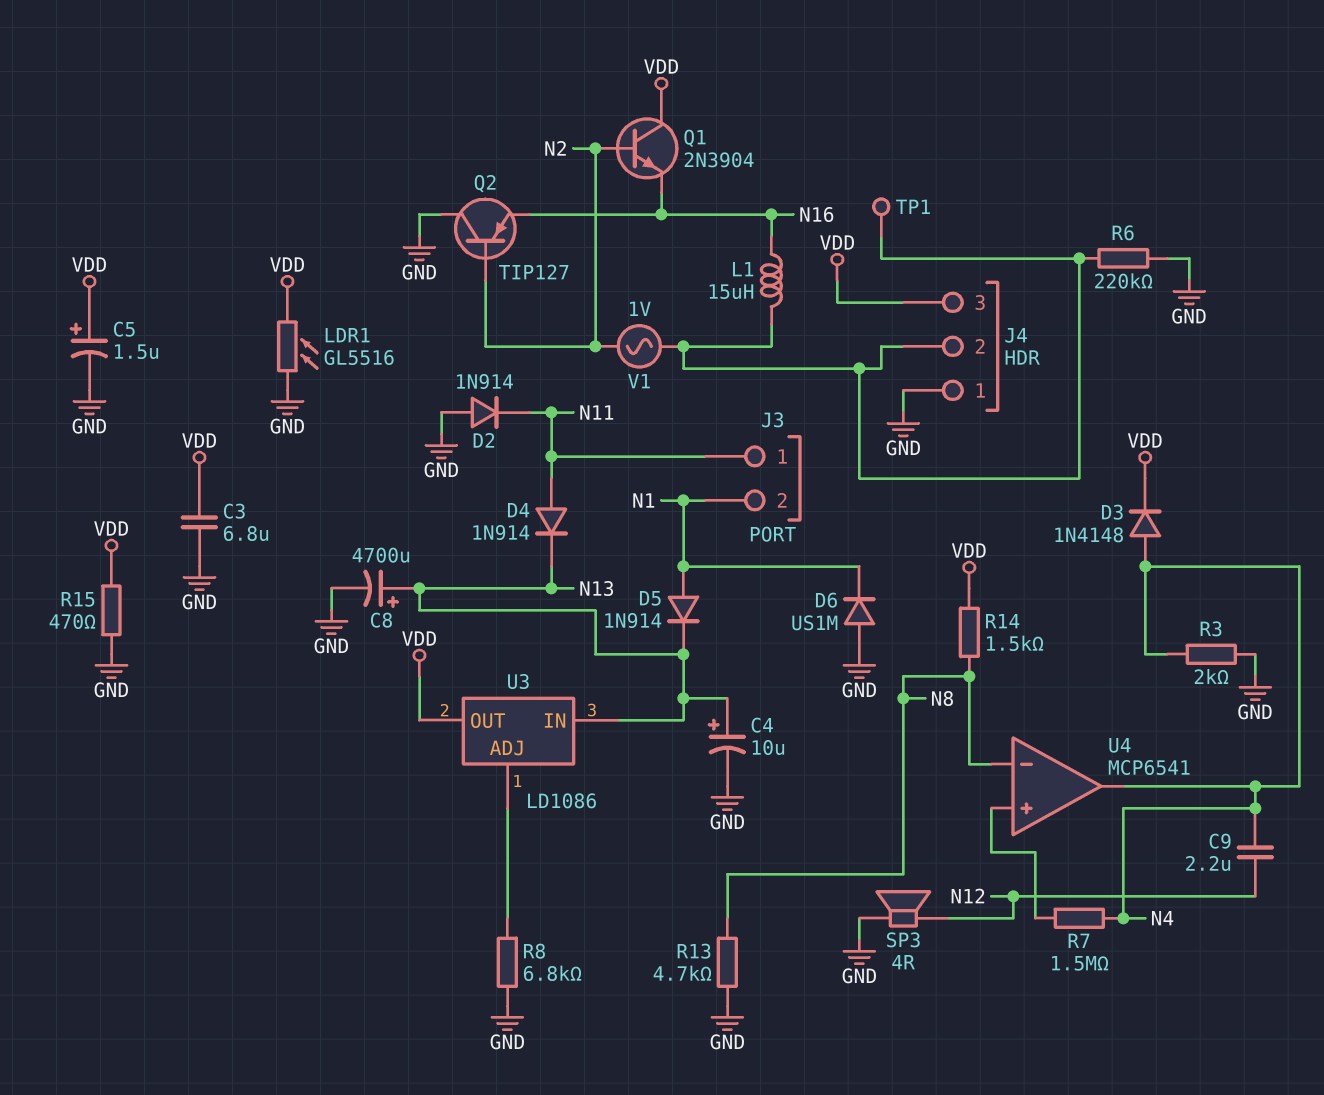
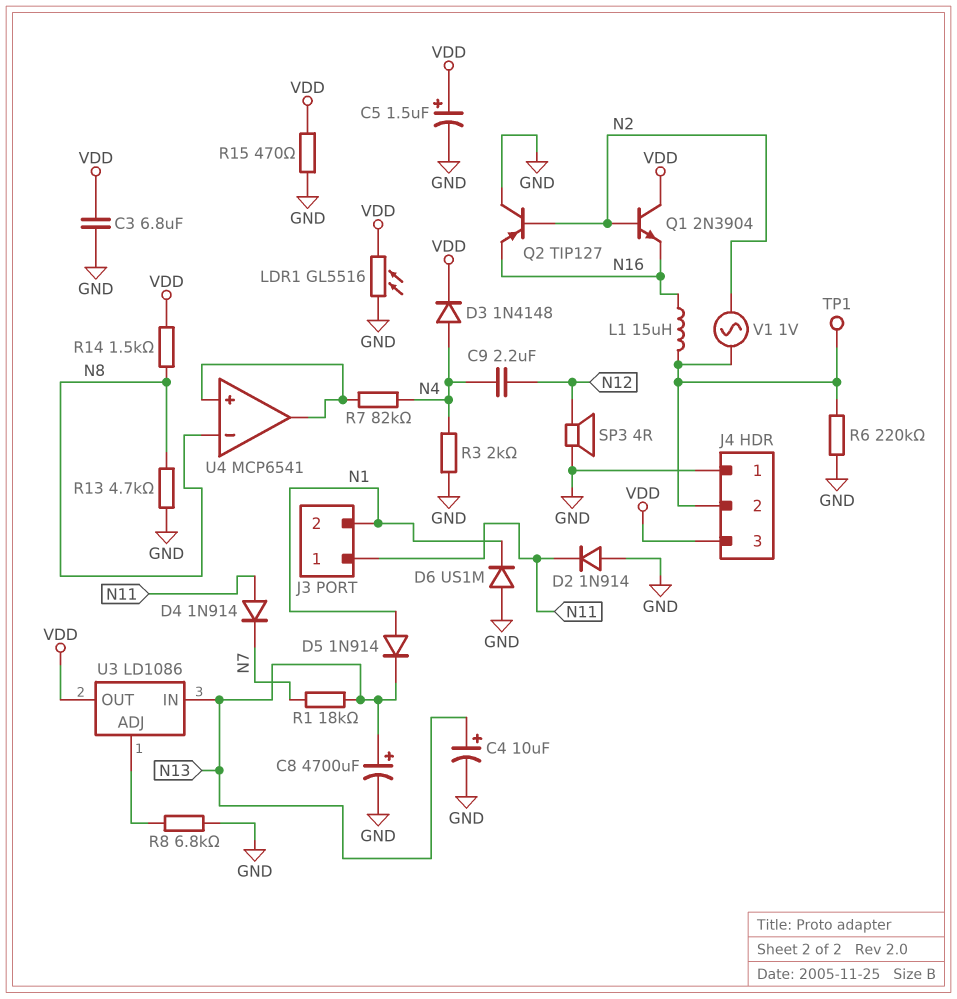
D4: diode 1N914 (A N11, K N13) -> diode 1N914 (A N11, K N7)
R1: none -> 18k (N7, N13)
R7: 1.5M (N4, U4/in+) -> 82k (N4, U4/in+)
U4 pin out: N4 -> U4/in+

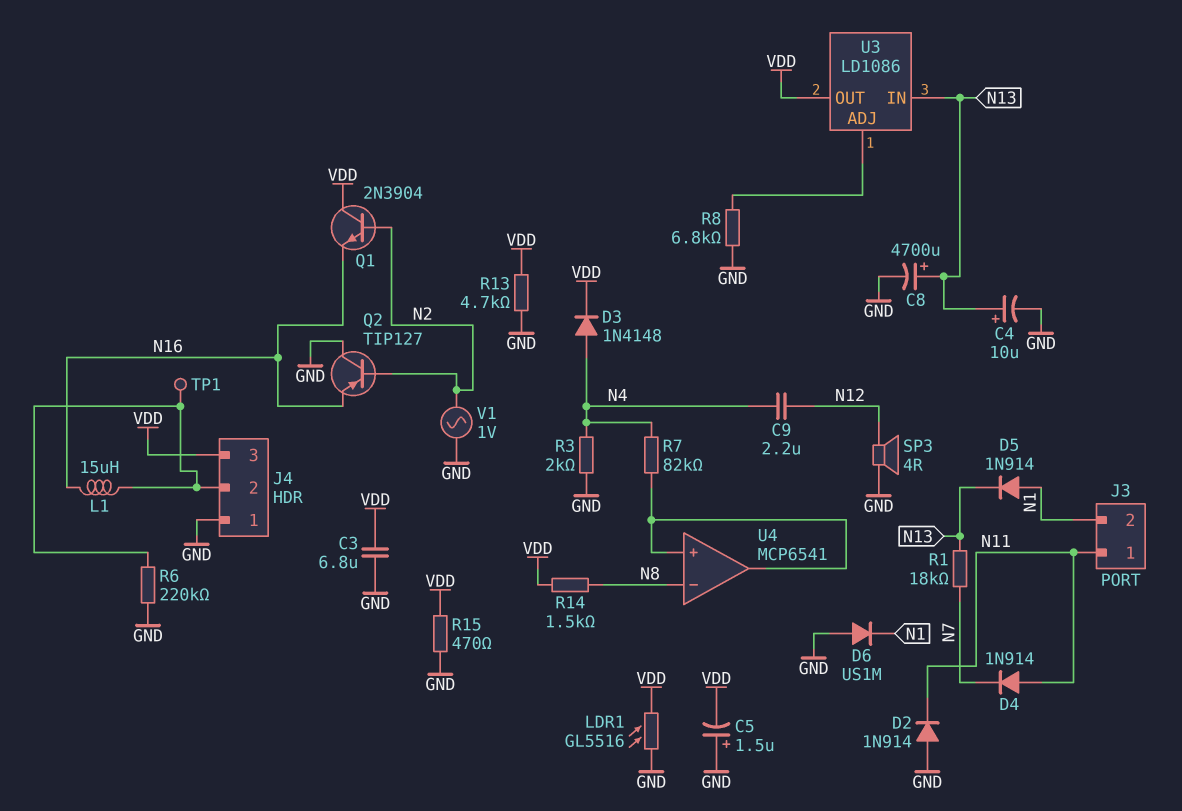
C5: 1.5uF (plus VDD, minus GND) -> 1.5uF (plus GND, minus VDD)
R13: 4.7k (GND, N8) -> 4.7k (GND, VDD)
V1: AC 1V (J4/2, N2) -> AC 1V (GND, N2)

